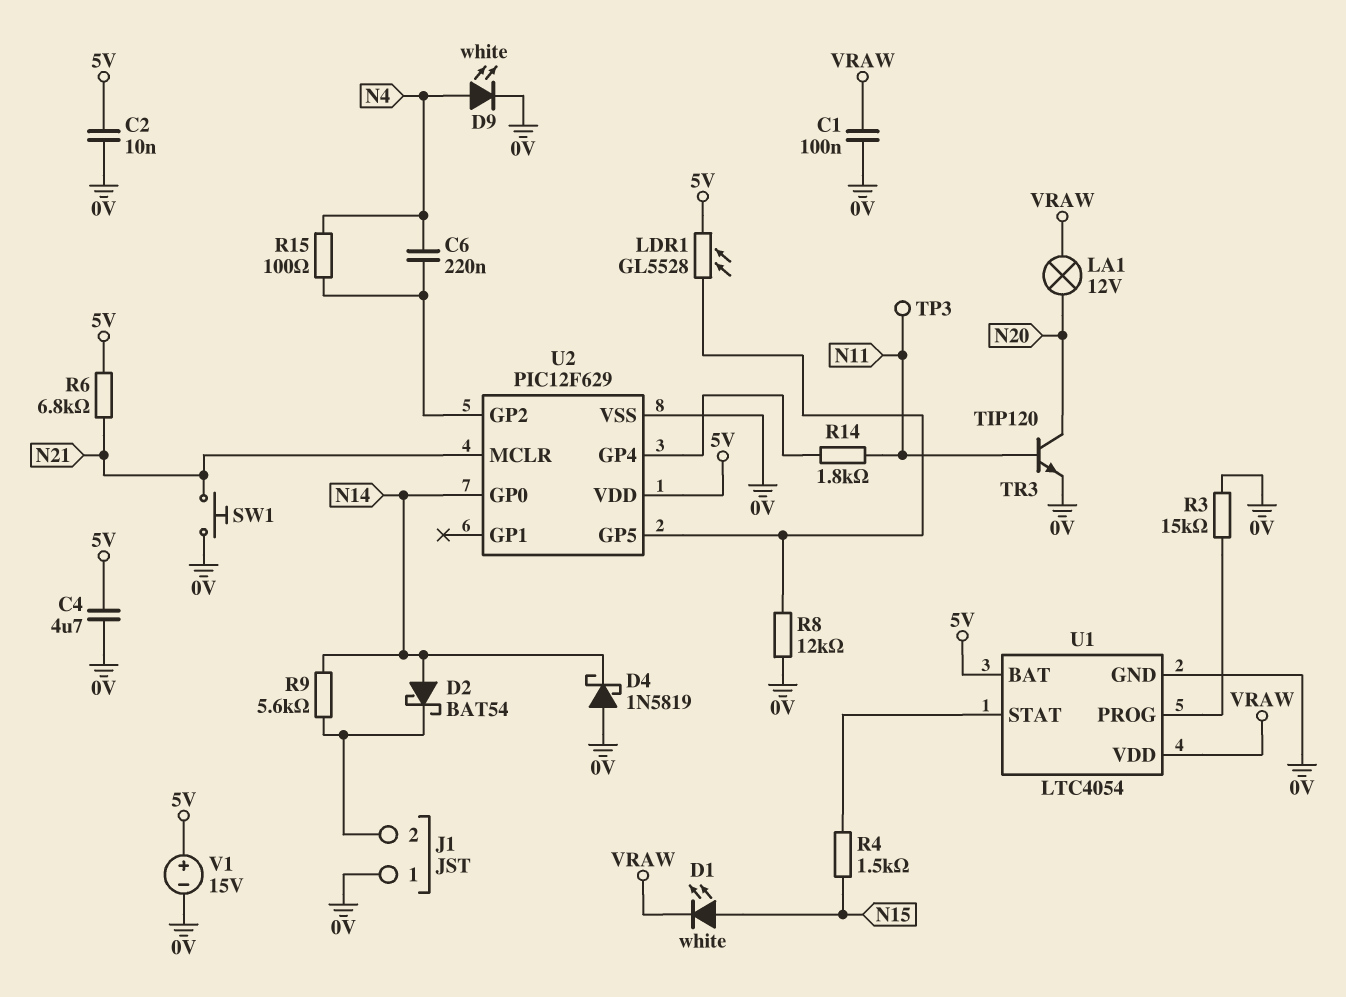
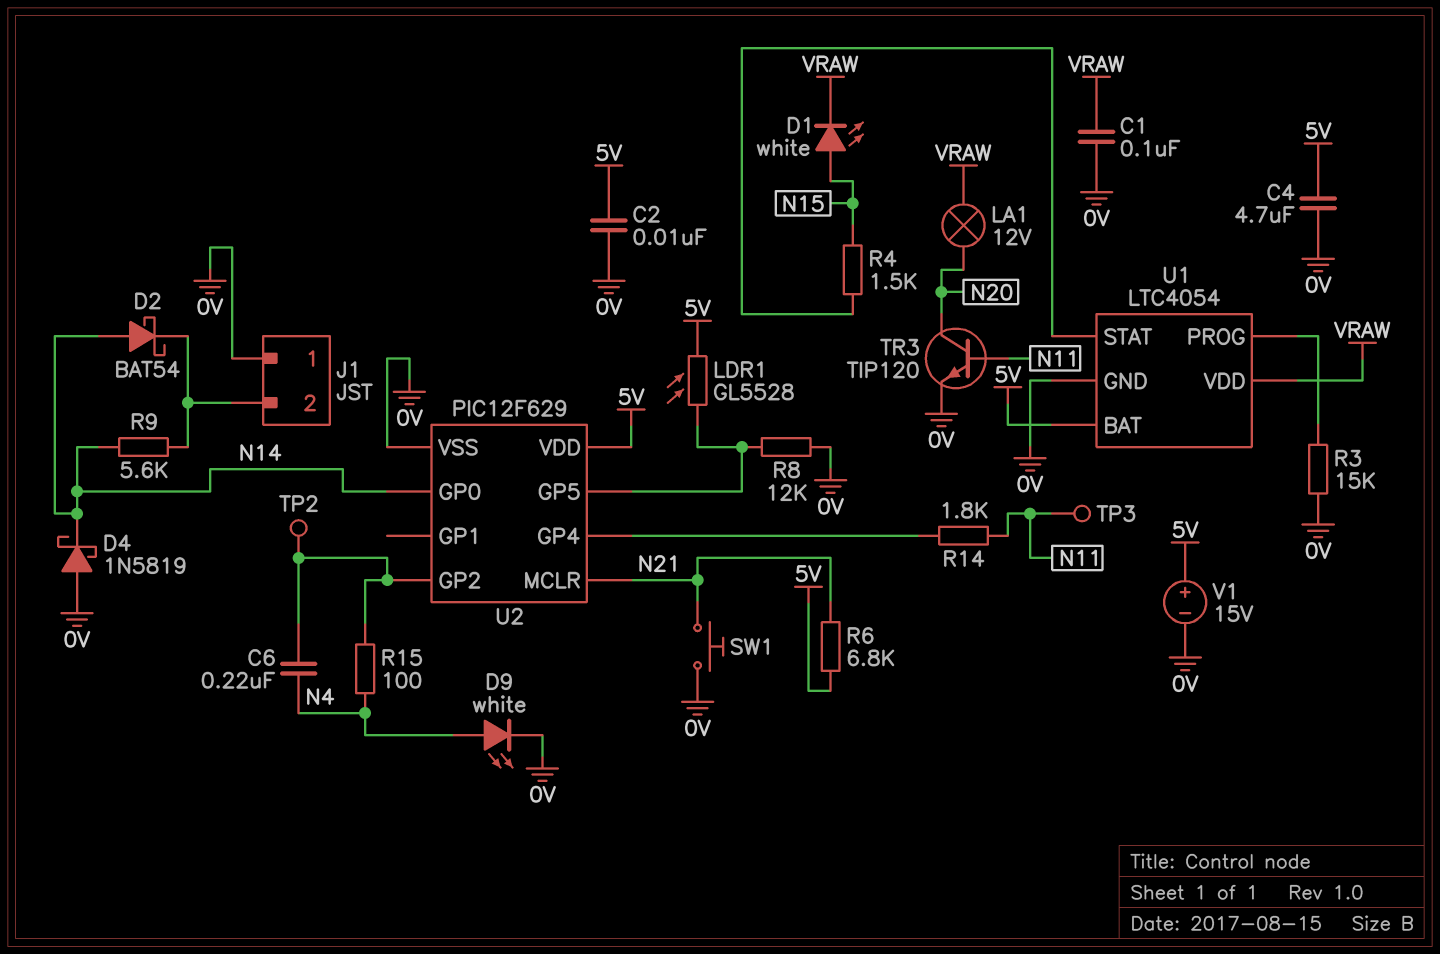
TP2: none -> test point (U2/GP2)

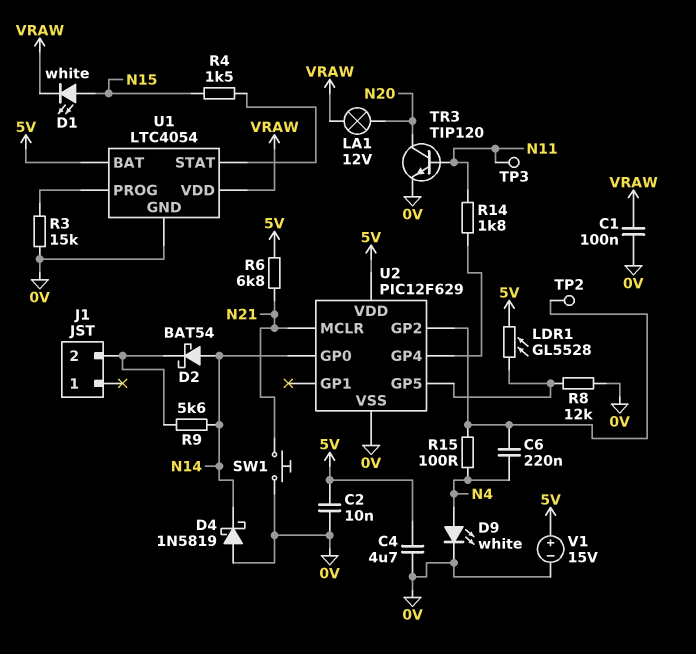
J1 pin 1: 0V -> none

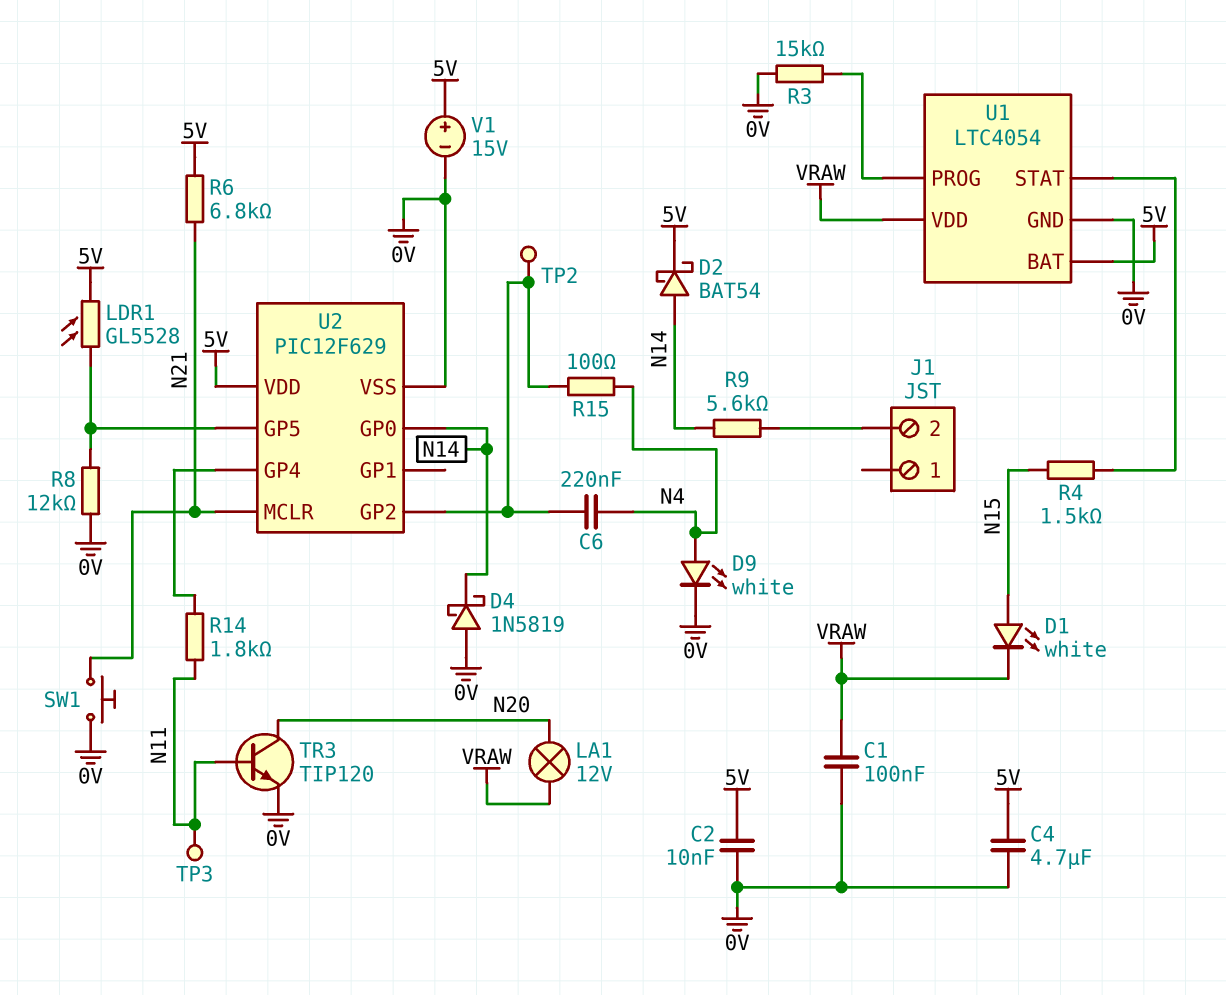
D2: schottky BAT54 (A N14, K J1/2) -> schottky BAT54 (A N14, K 5V)

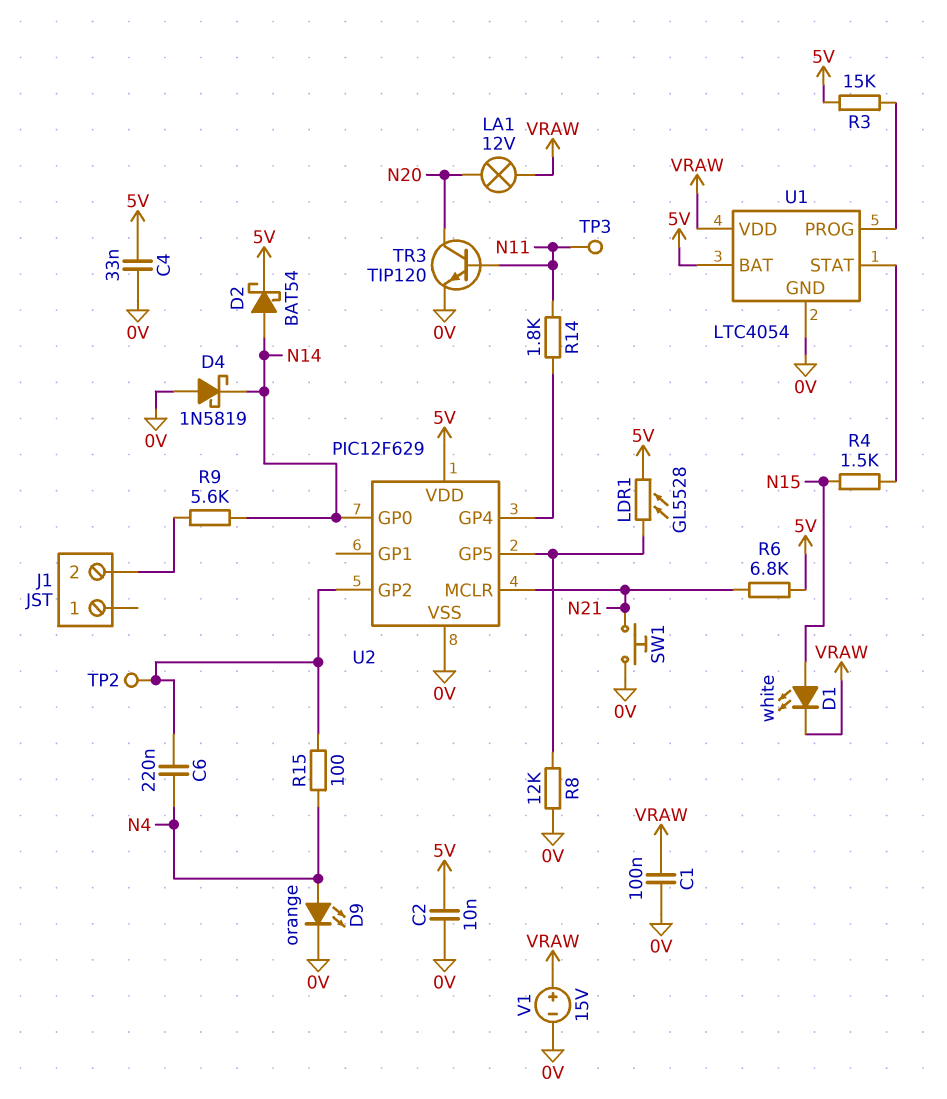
C4: 4.7uF (0V, 5V) -> 33nF (0V, 5V)
D9: LED white (A N4, K 0V) -> LED orange (A N4, K 0V)
R3: 15k (0V, U1/PROG) -> 15k (5V, U1/PROG)
V1: 15V (plus 5V, minus 0V) -> 15V (plus VRAW, minus 0V)

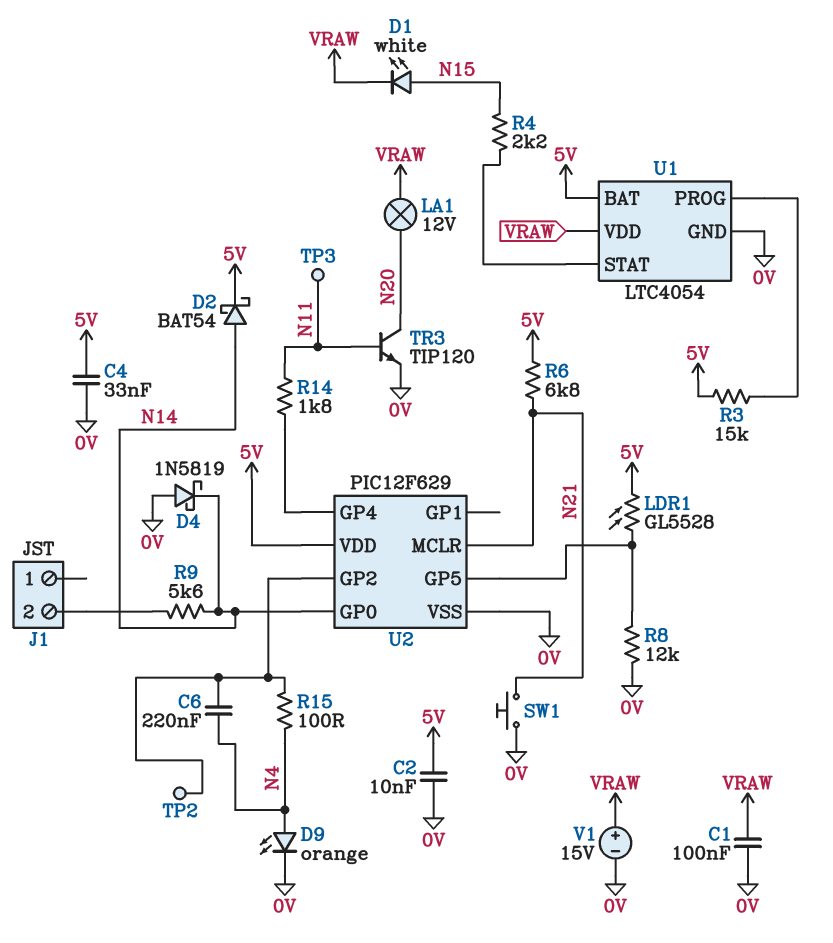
R4: 1.5k (N15, U1/STAT) -> 2.2k (N15, U1/STAT)

